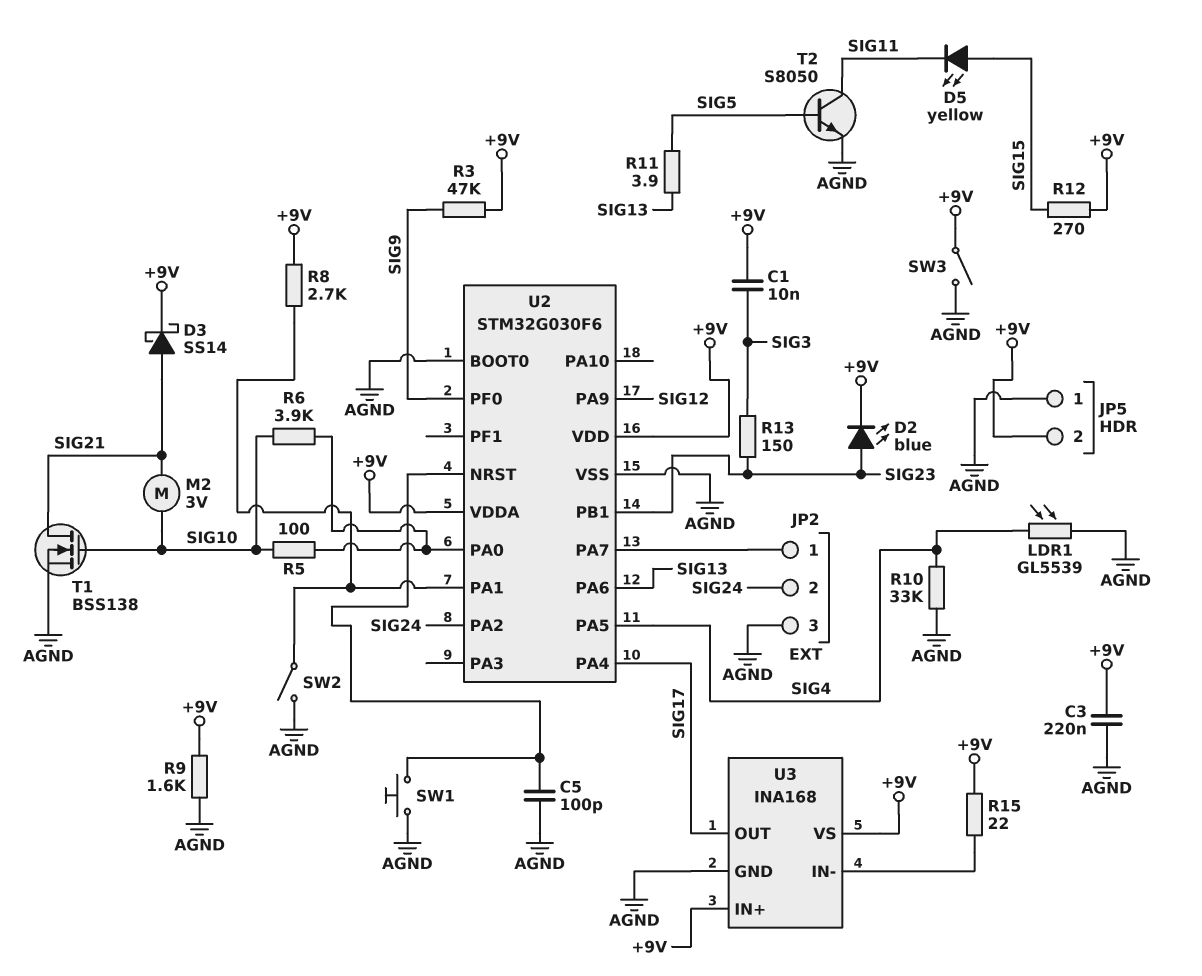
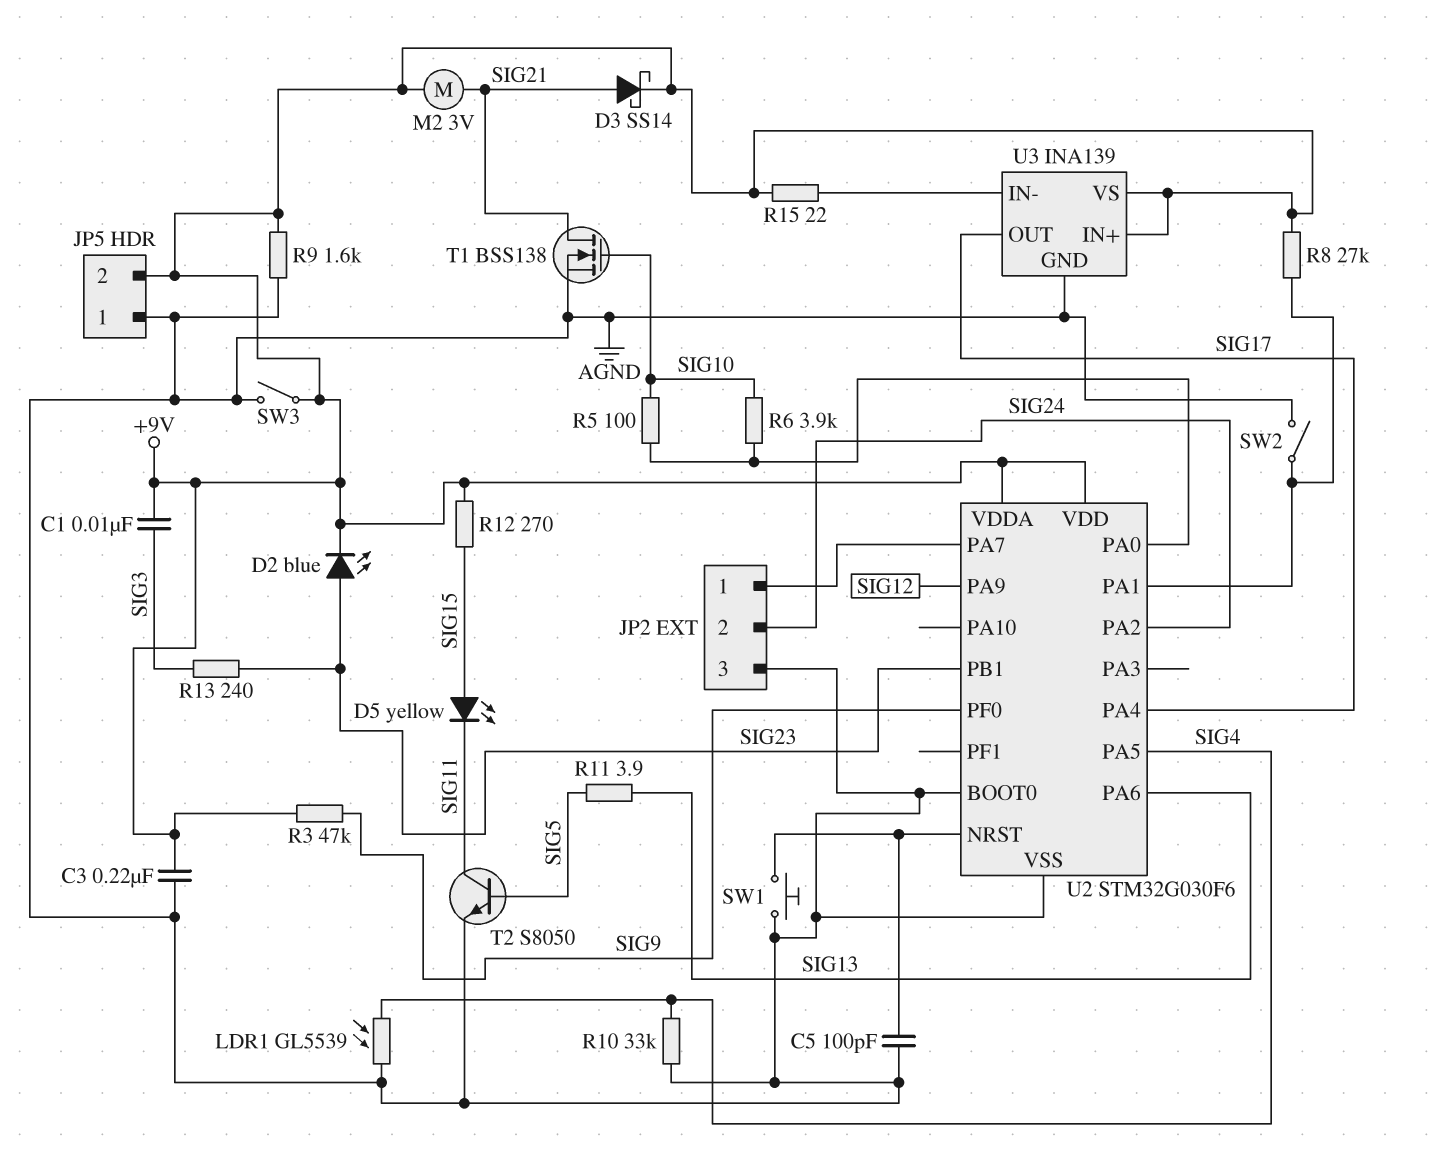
M2: motor 3V (SIG10, SIG21) -> motor 3V (+9V, SIG21)
R8: 2.7k (+9V, U2/PA1) -> 27k (+9V, U2/PA1)
R13: 150 (SIG3, SIG23) -> 240 (SIG3, SIG23)
U3: INA168 -> INA139

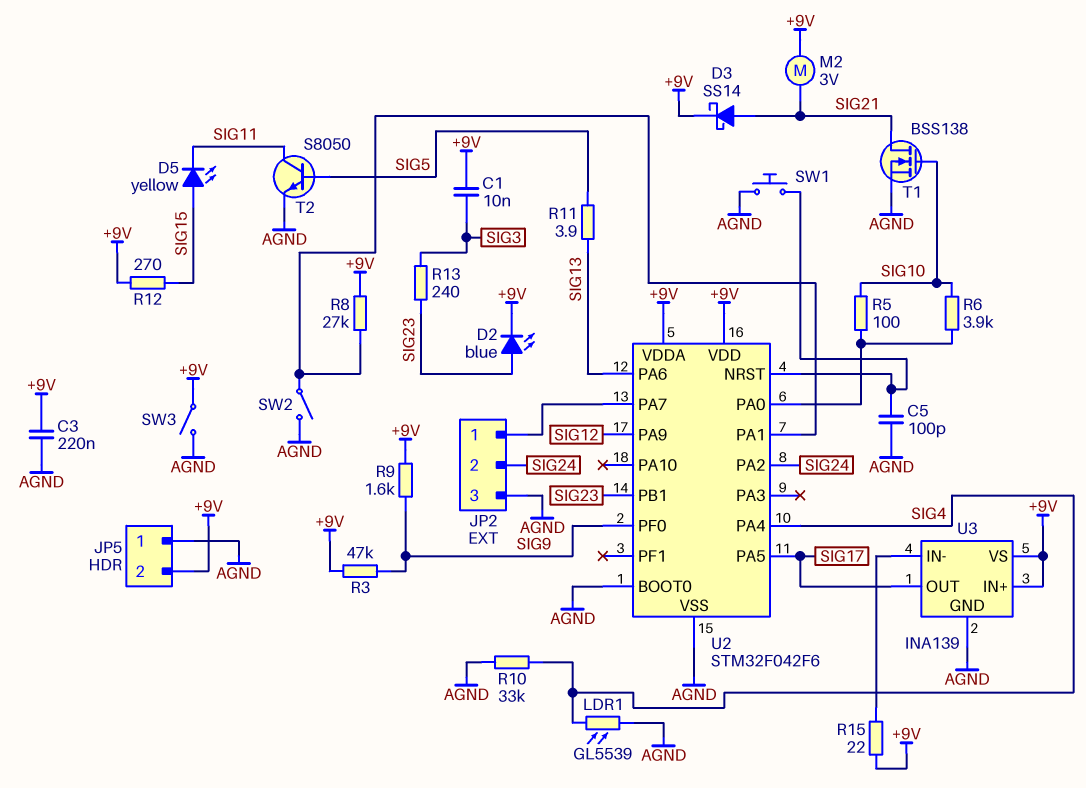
R9: 1.6k (+9V, AGND) -> 1.6k (+9V, SIG9)
U2: STM32G030F6 -> STM32F042F6
U2 pin PA4: SIG17 -> SIG4
U2 pin PA5: SIG4 -> SIG17

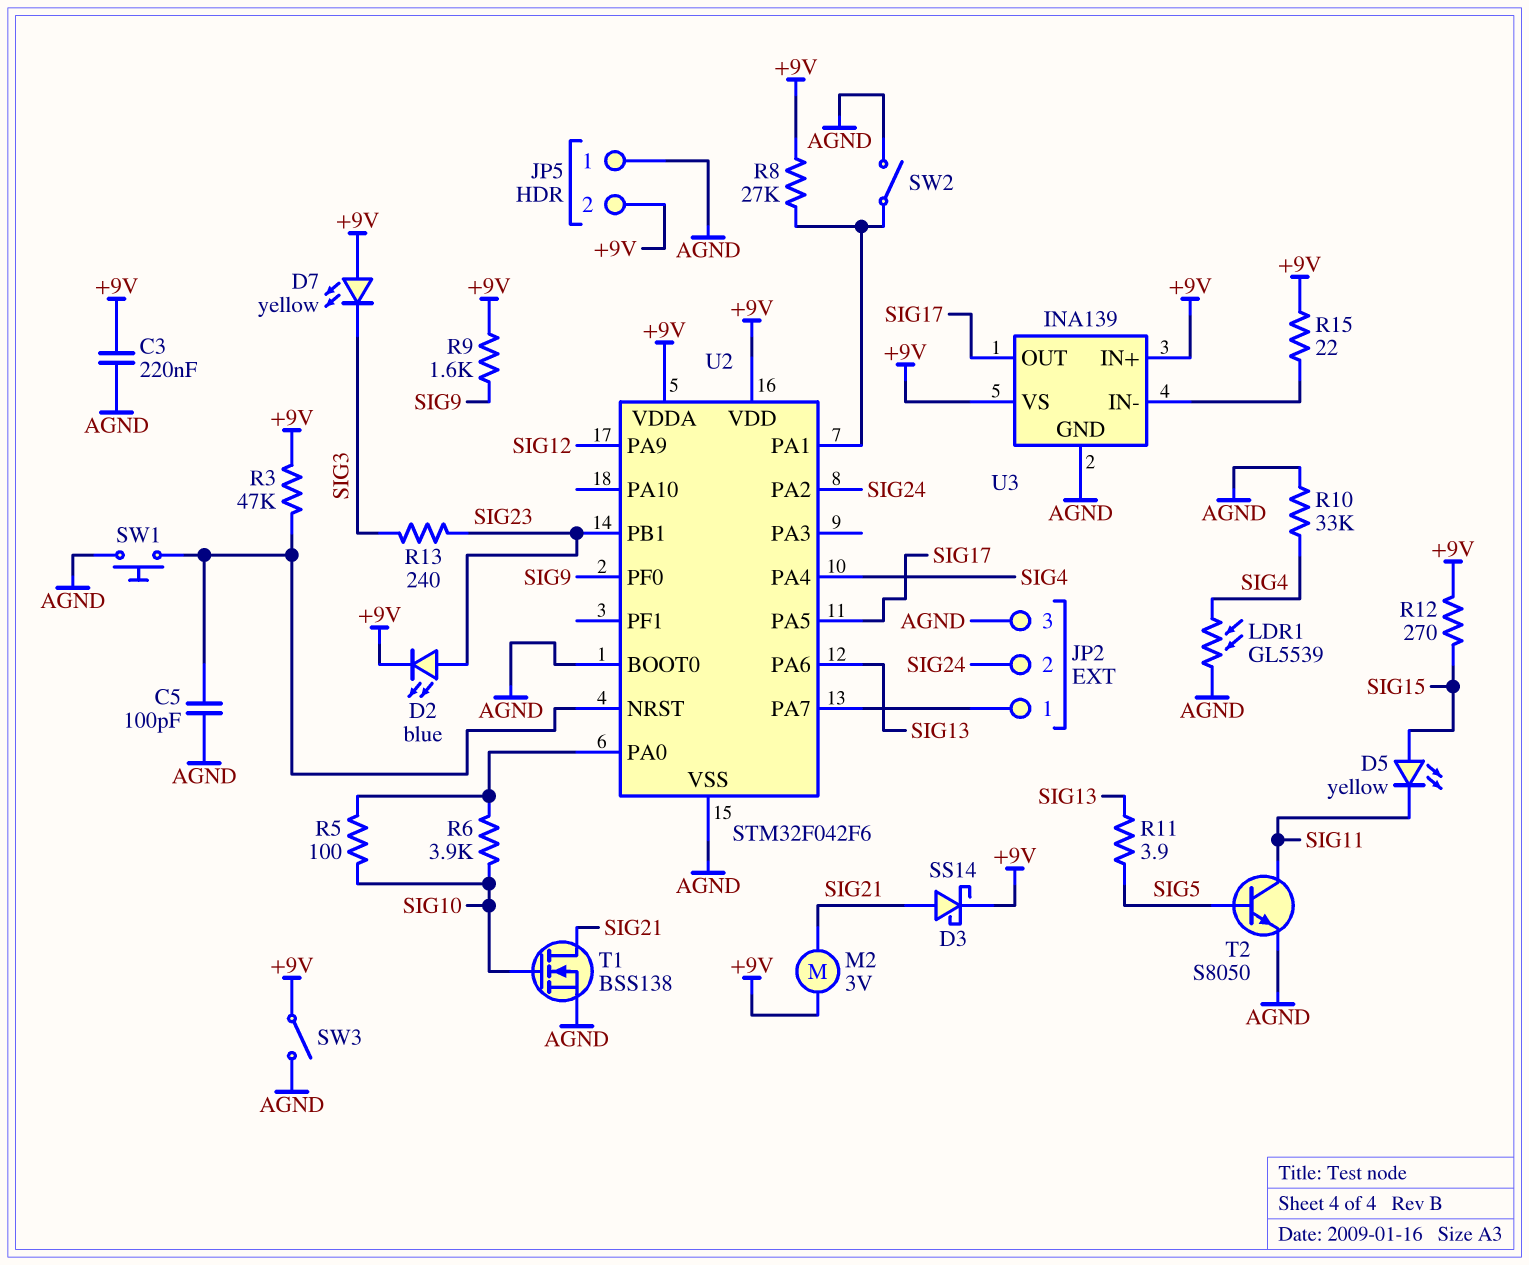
C1: 10nF (+9V, SIG3) -> none
D7: none -> LED yellow (A +9V, K SIG3)
R3: 47k (+9V, SIG9) -> 47k (+9V, U2/NRST)

